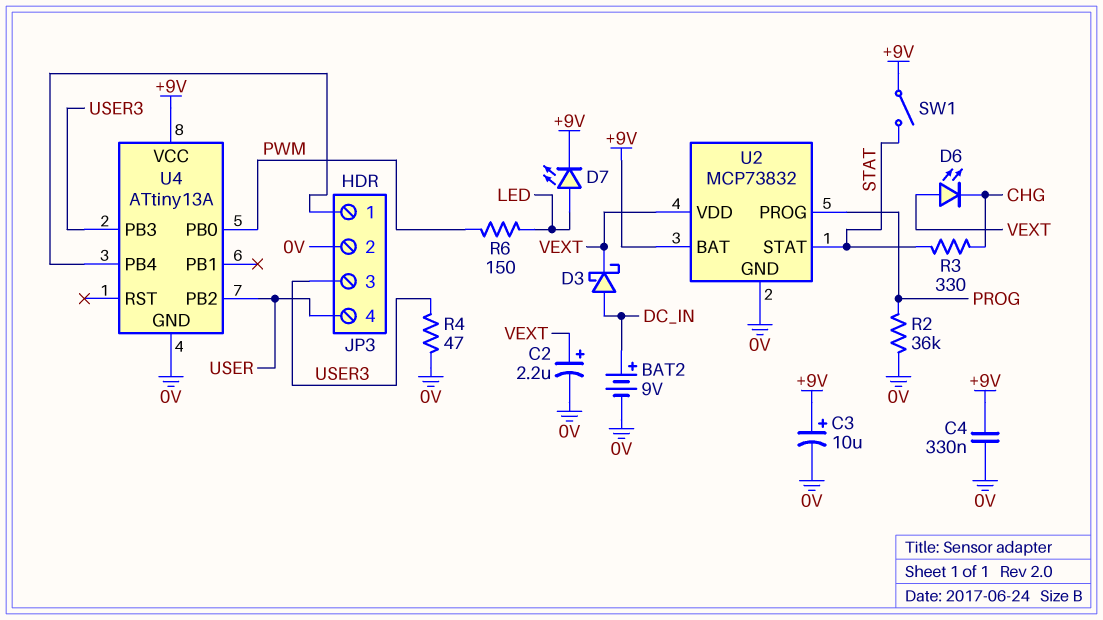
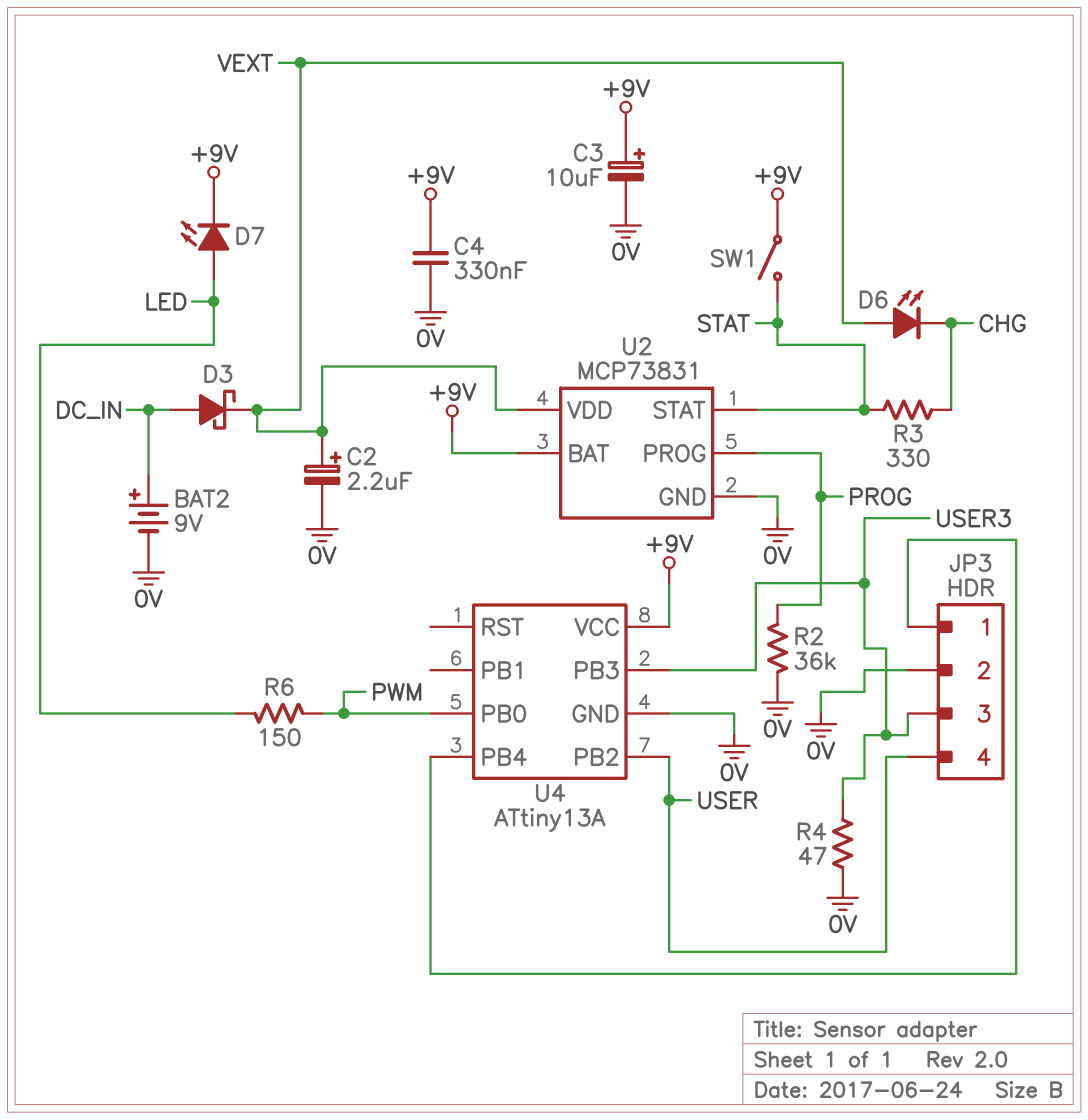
U2: MCP73832 -> MCP73831

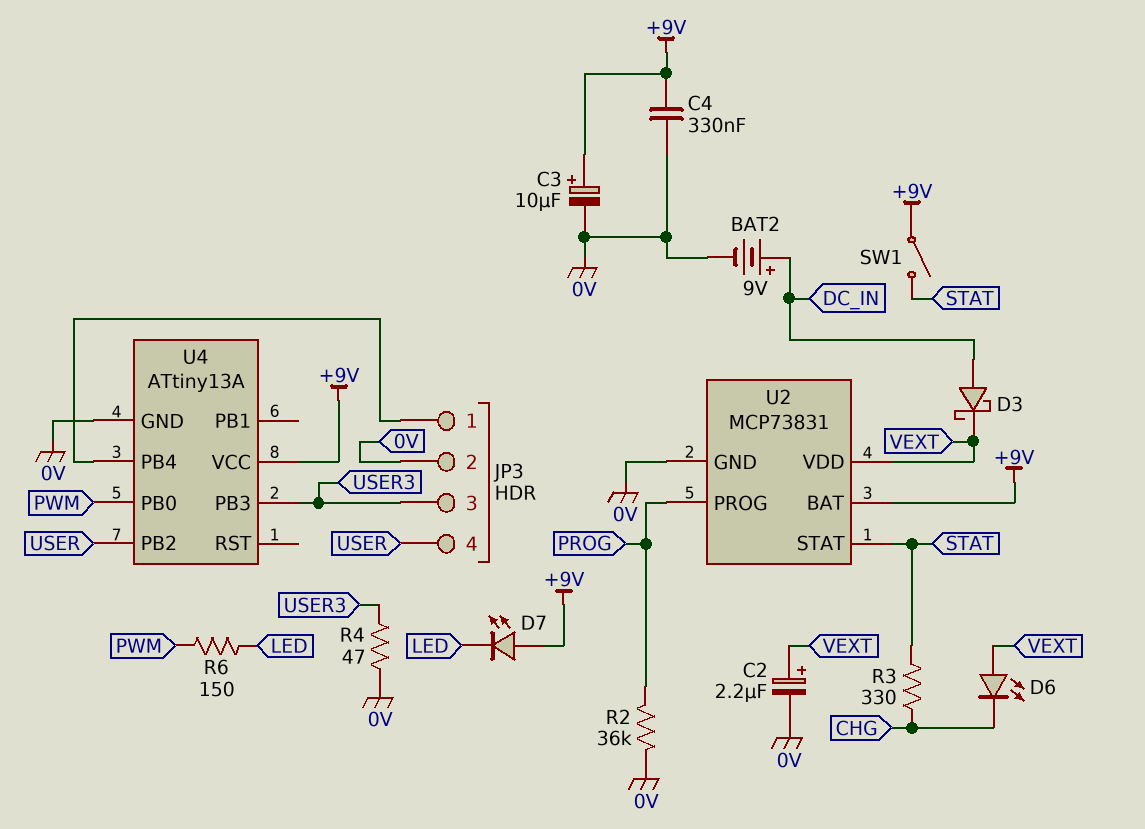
D7: LED (A LED, K +9V) -> LED (A +9V, K LED)

